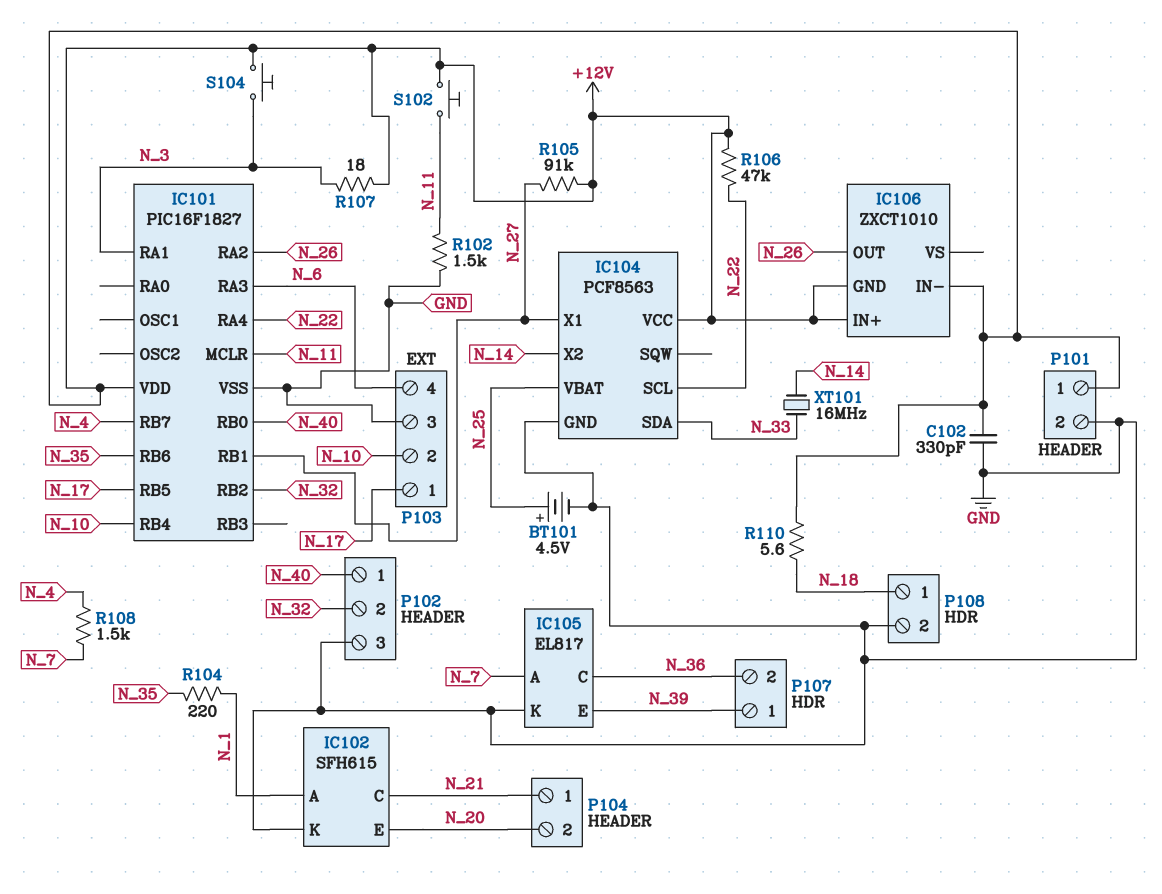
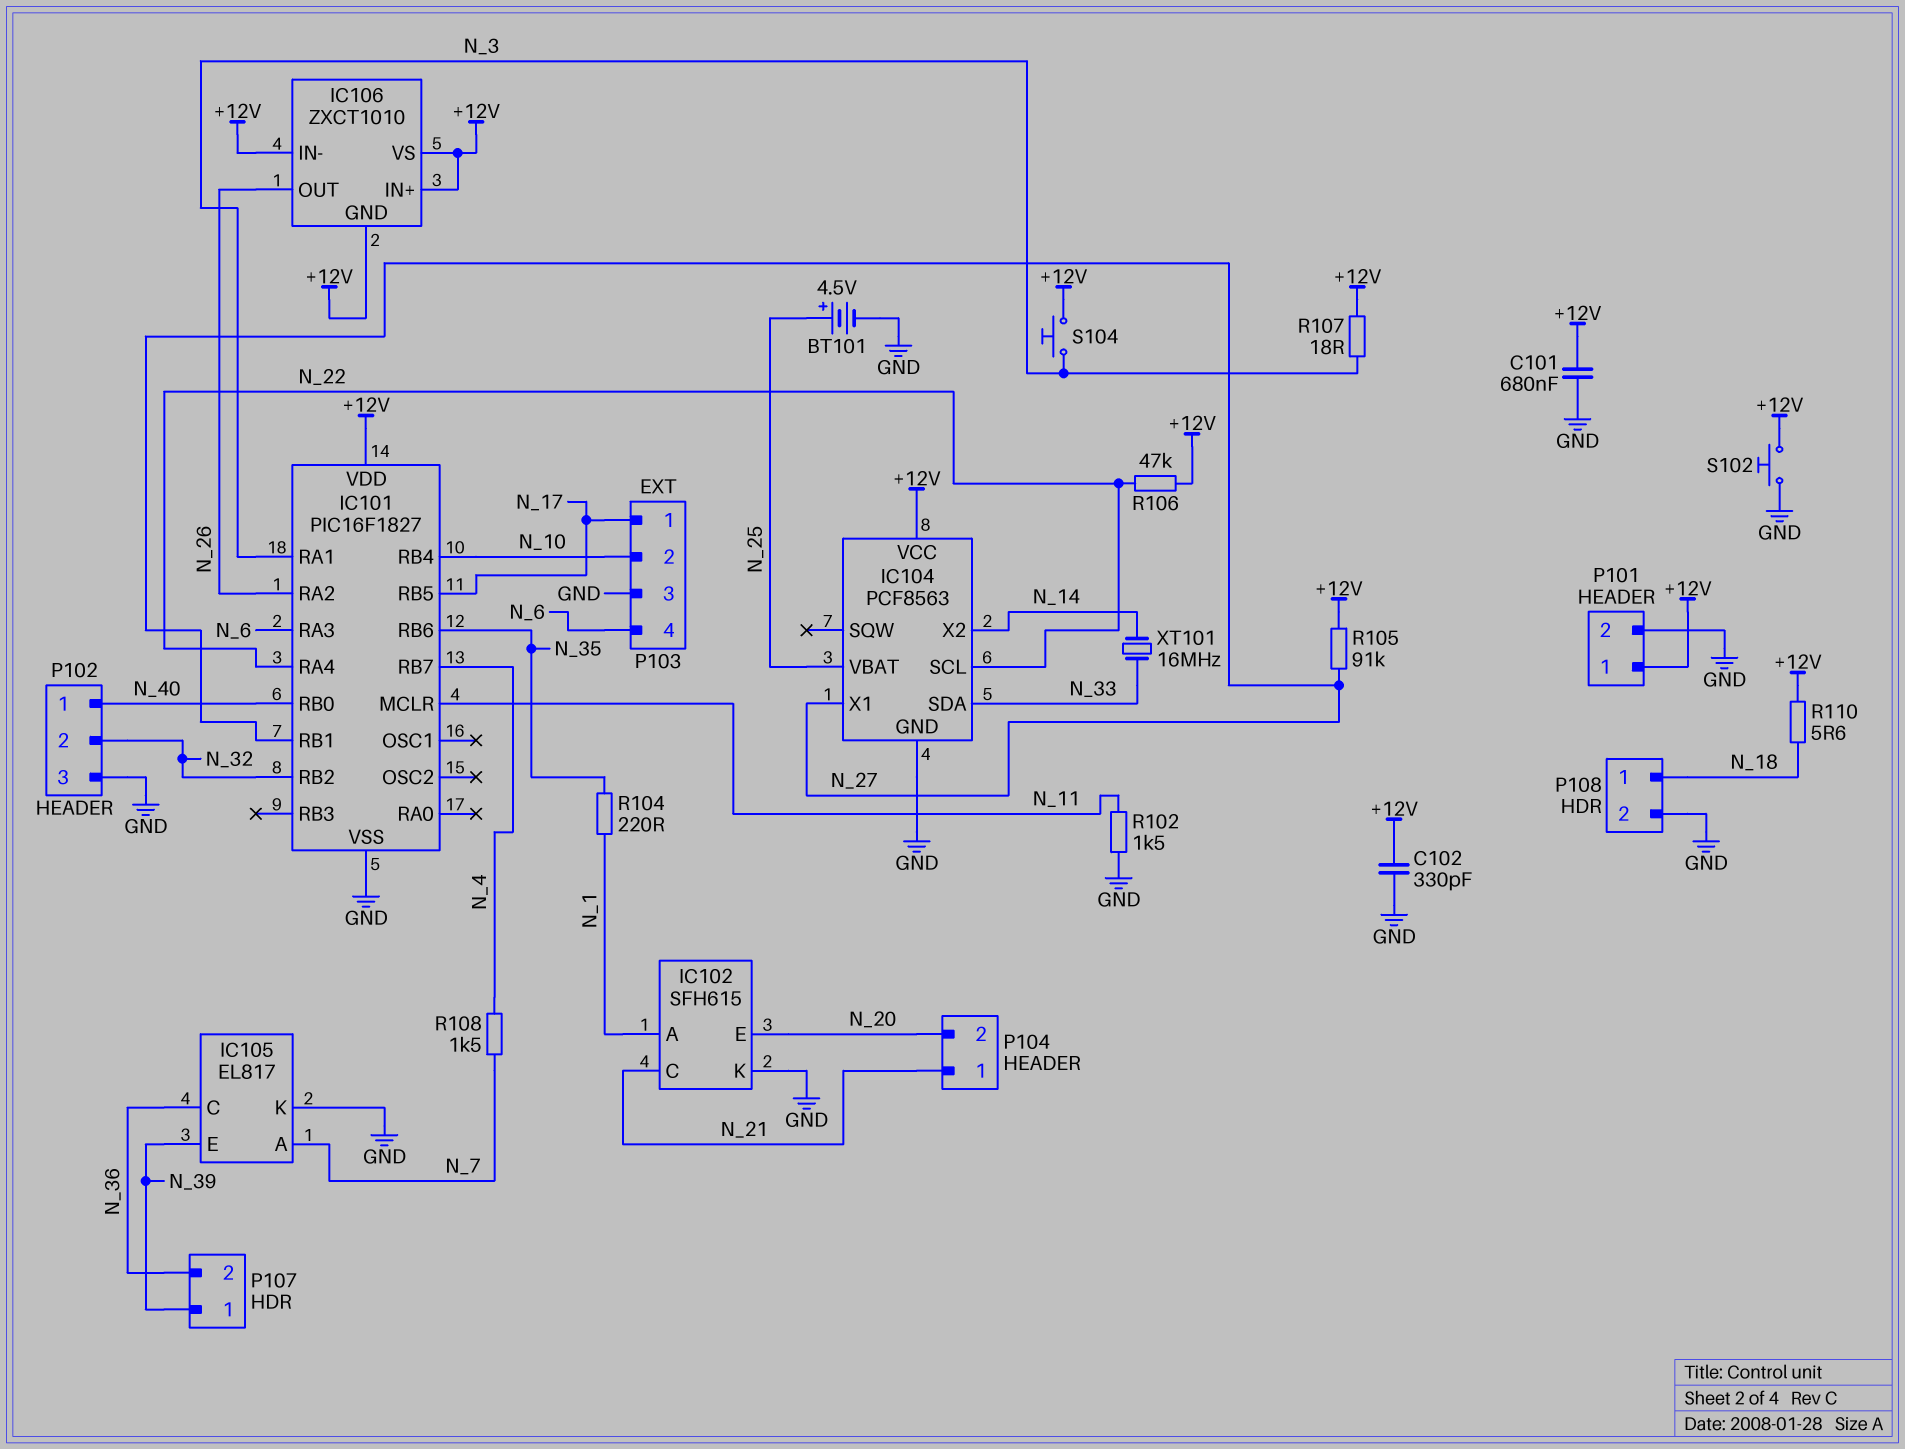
C101: none -> 680nF (+12V, GND)
IC106 pin VS: none -> +12V
S102: button (+12V, N_11) -> button (+12V, GND)

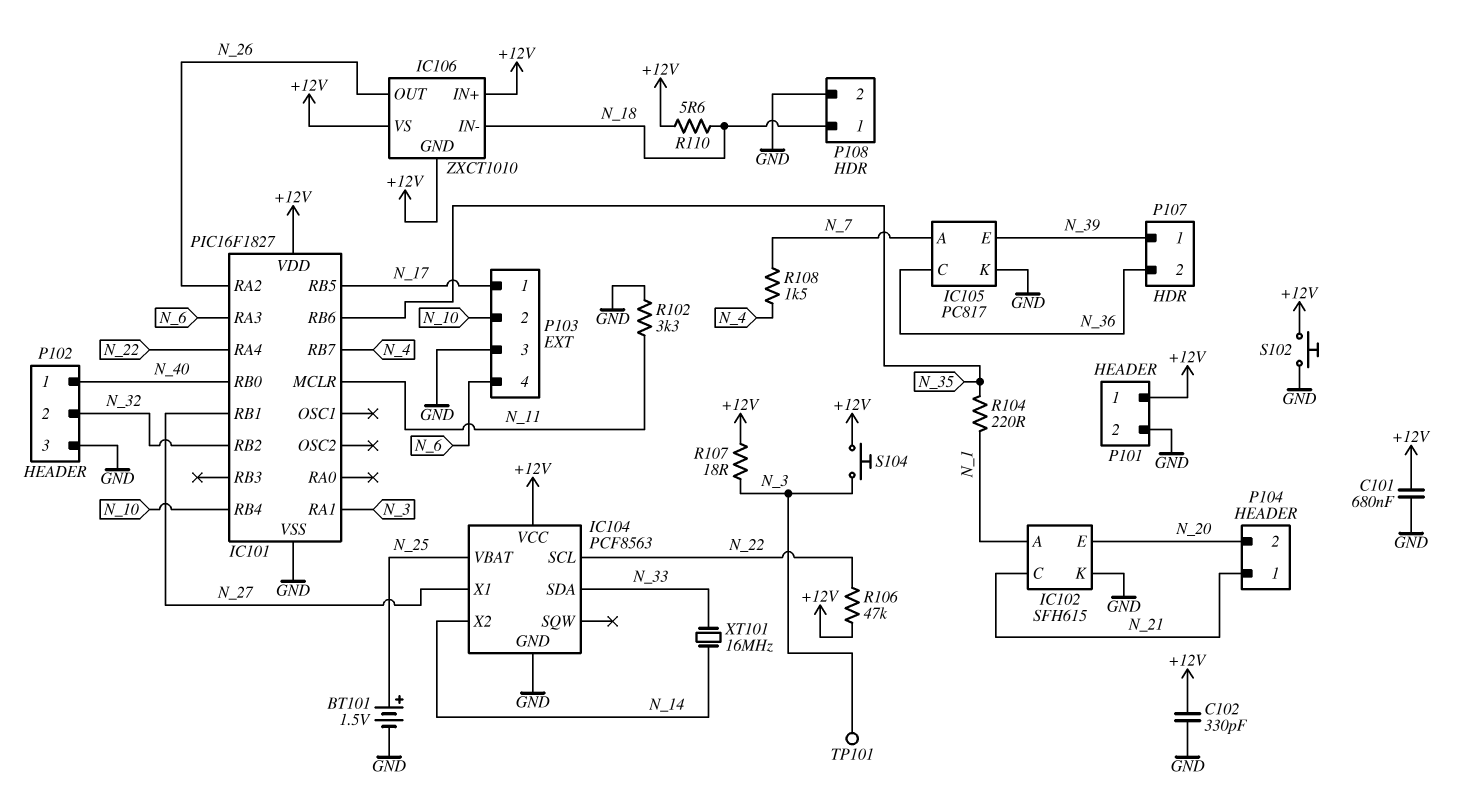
BT101: 4.5V (plus N_25, minus GND) -> 1.5V (plus N_25, minus GND)
IC105: EL817 -> PC817
IC106 pin IN-: +12V -> N_18
R102: 1.5k (GND, N_11) -> 3.3k (GND, N_11)
R105: 91k (+12V, N_27) -> none
TP101: none -> test point (N_3)

